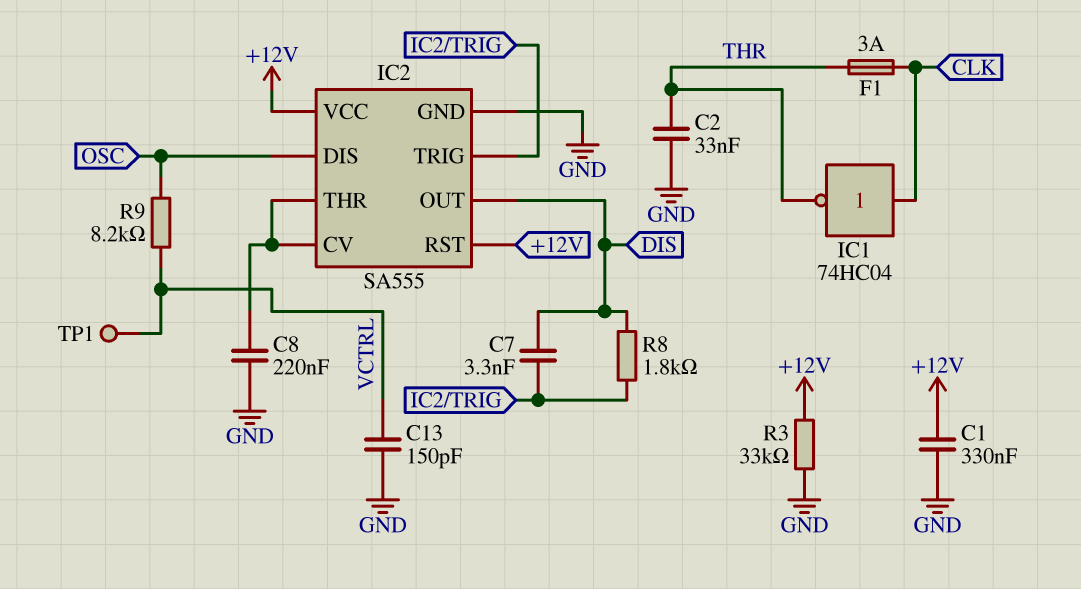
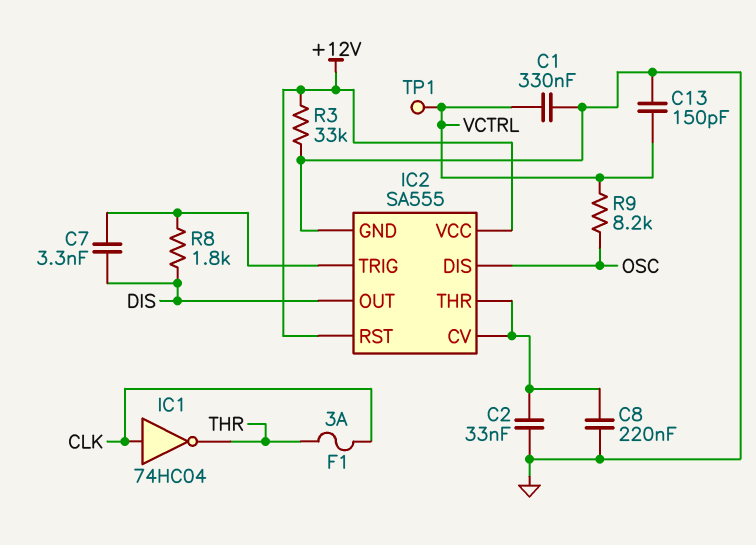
C1: 330nF (+12V, GND) -> 330nF (GND, VCTRL)
C2: 33nF (GND, THR) -> 33nF (GND, IC2/CV)

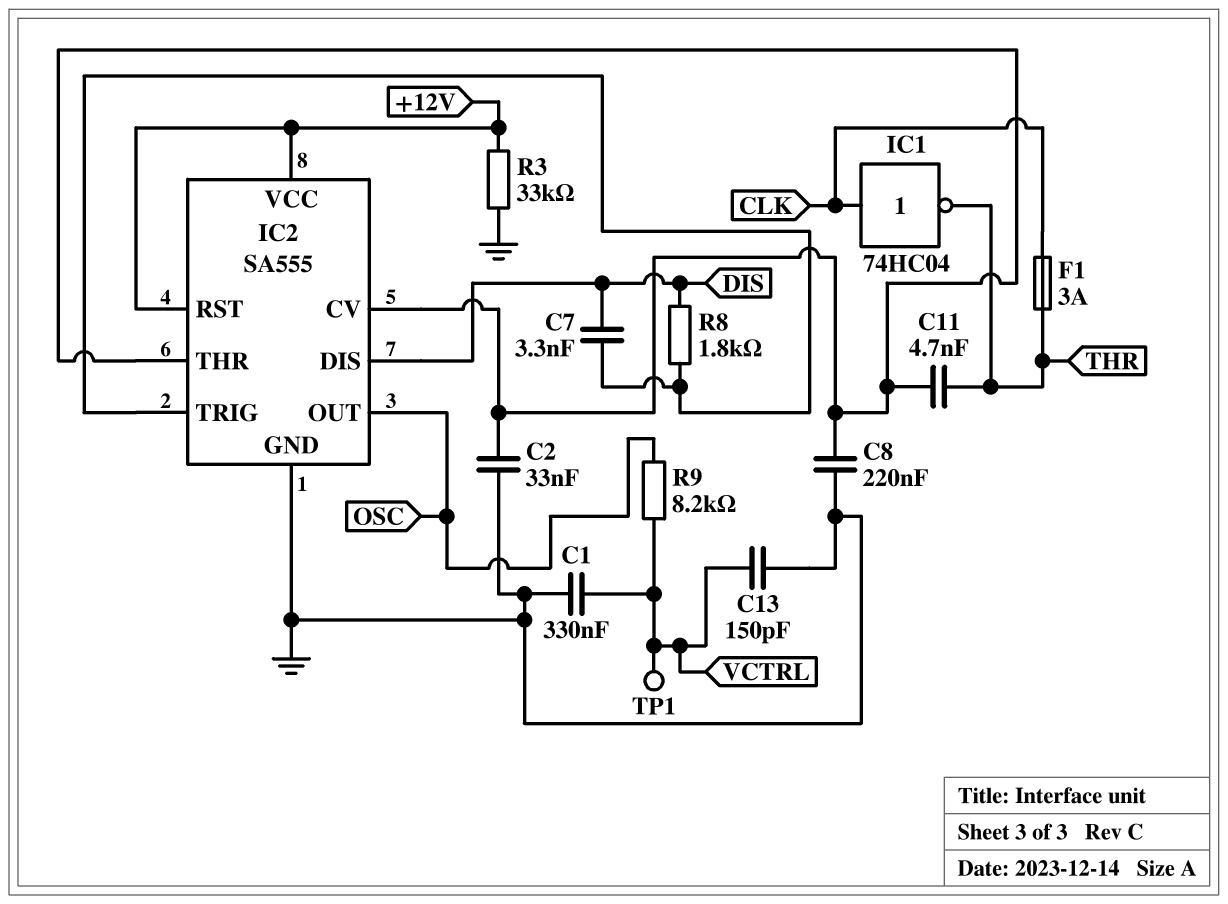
C11: none -> 4.7nF (IC2/CV, THR)
IC2 pin DIS: OSC -> DIS
IC2 pin OUT: DIS -> OSC

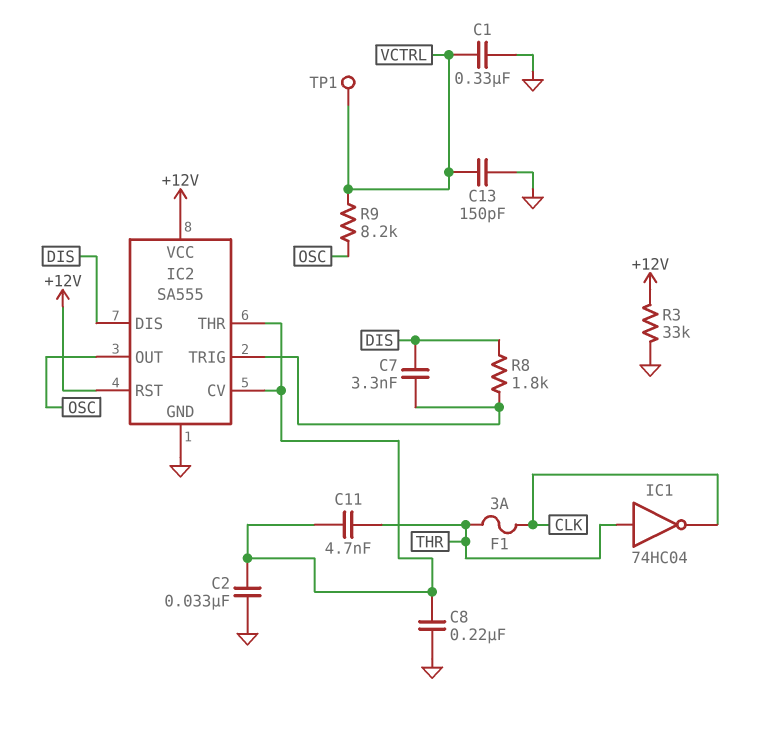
IC1: NOT 74HC04 (in CLK, out THR) -> NOT 74HC04 (in THR, out CLK)

